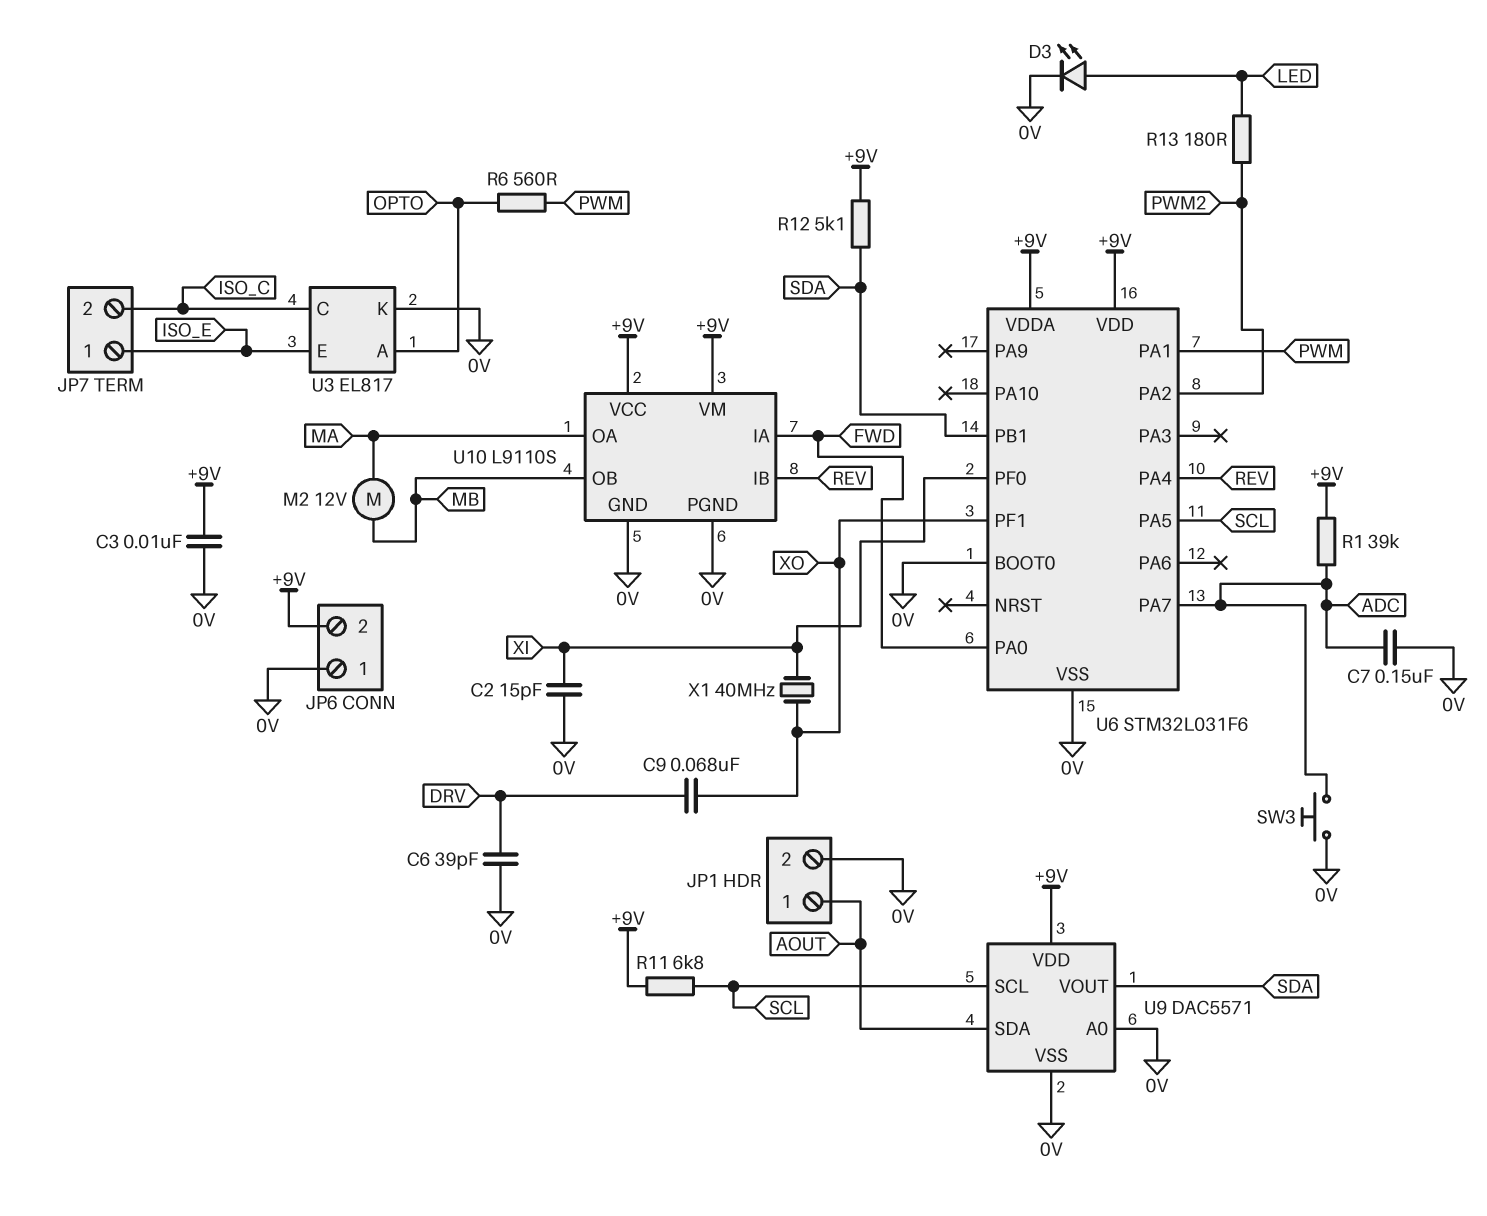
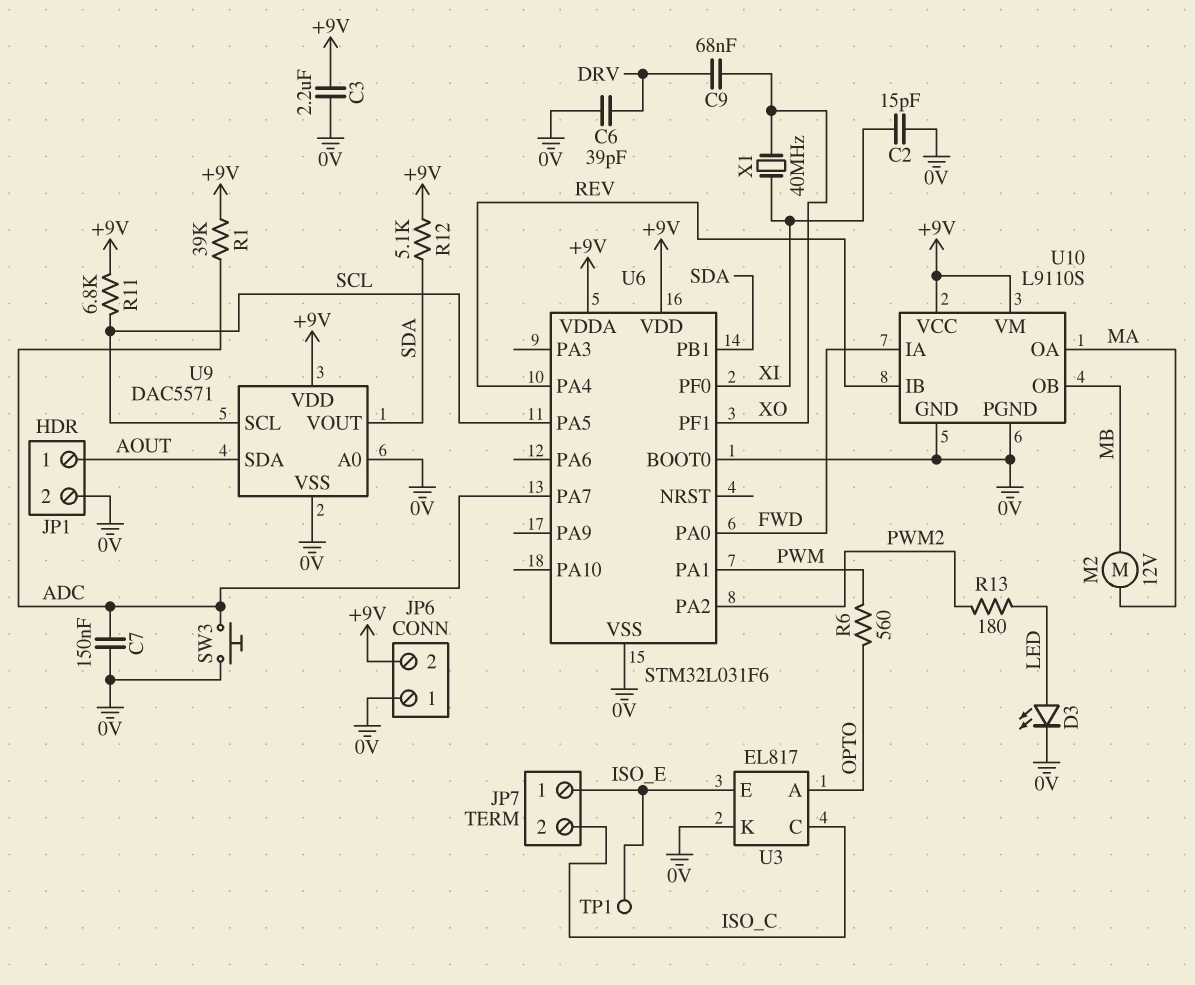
C3: 10nF (+9V, 0V) -> 2.2uF (+9V, 0V)
TP1: none -> test point (ISO_E)

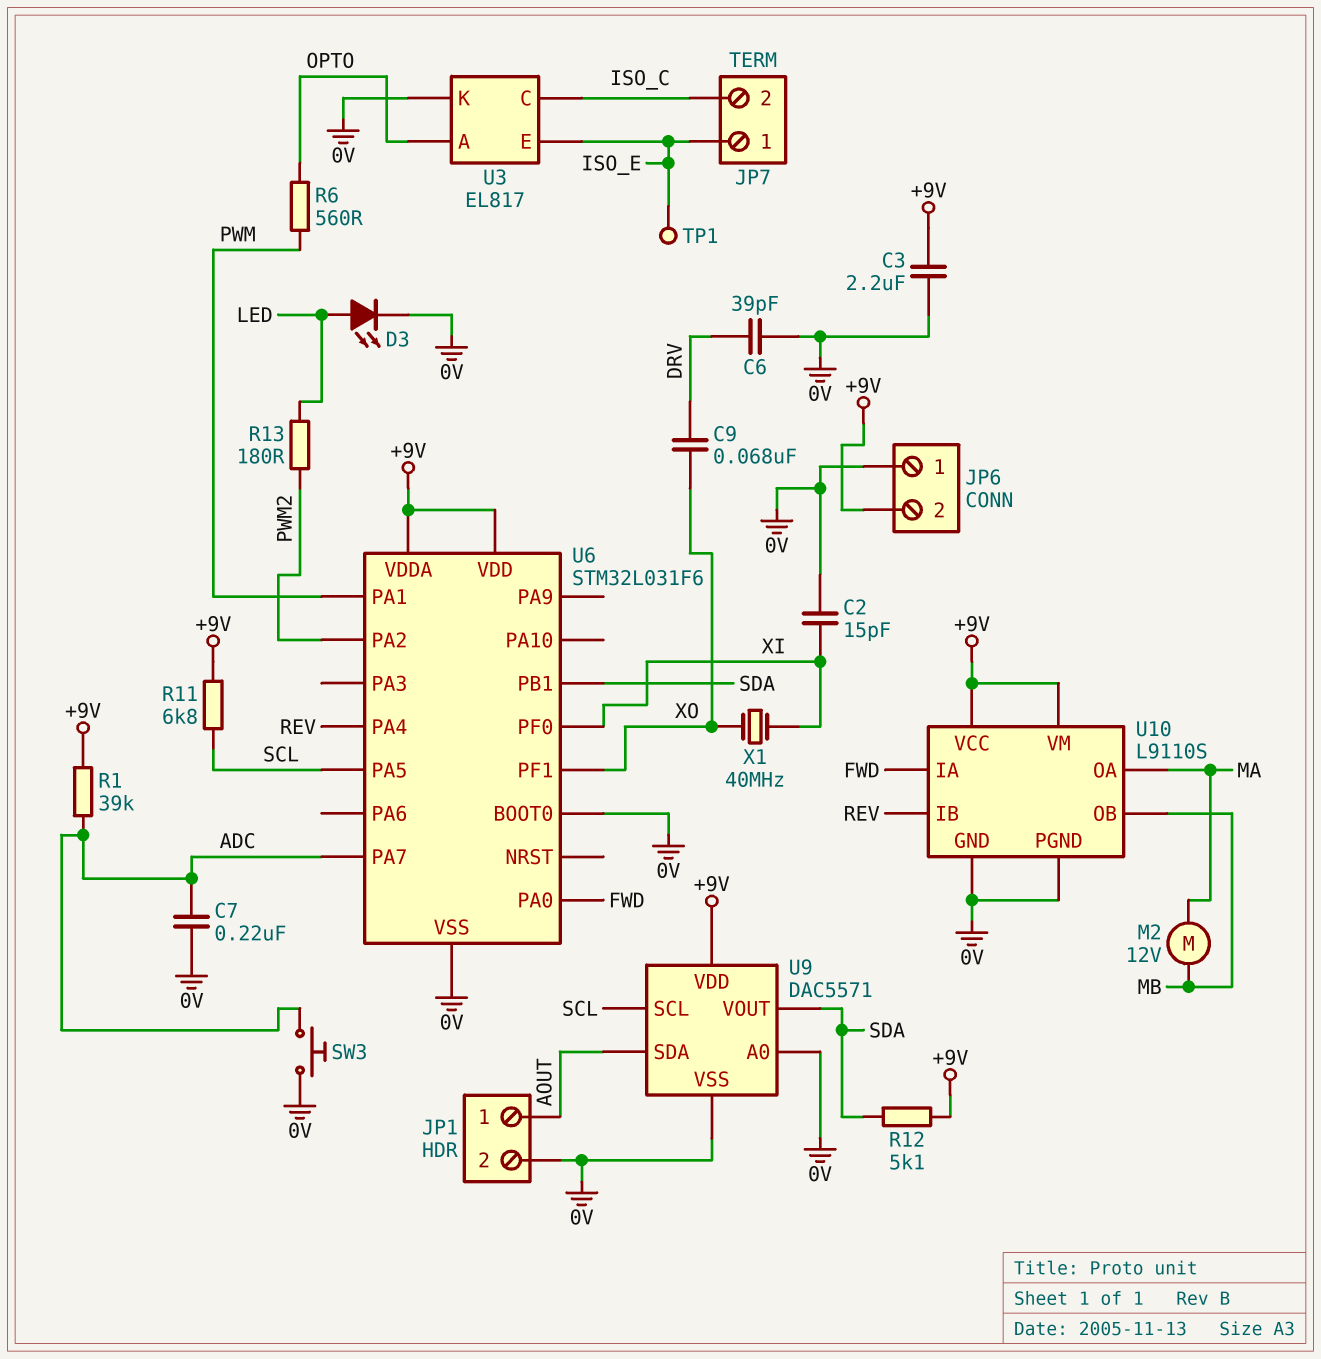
C7: 150nF (0V, ADC) -> 220nF (0V, ADC)

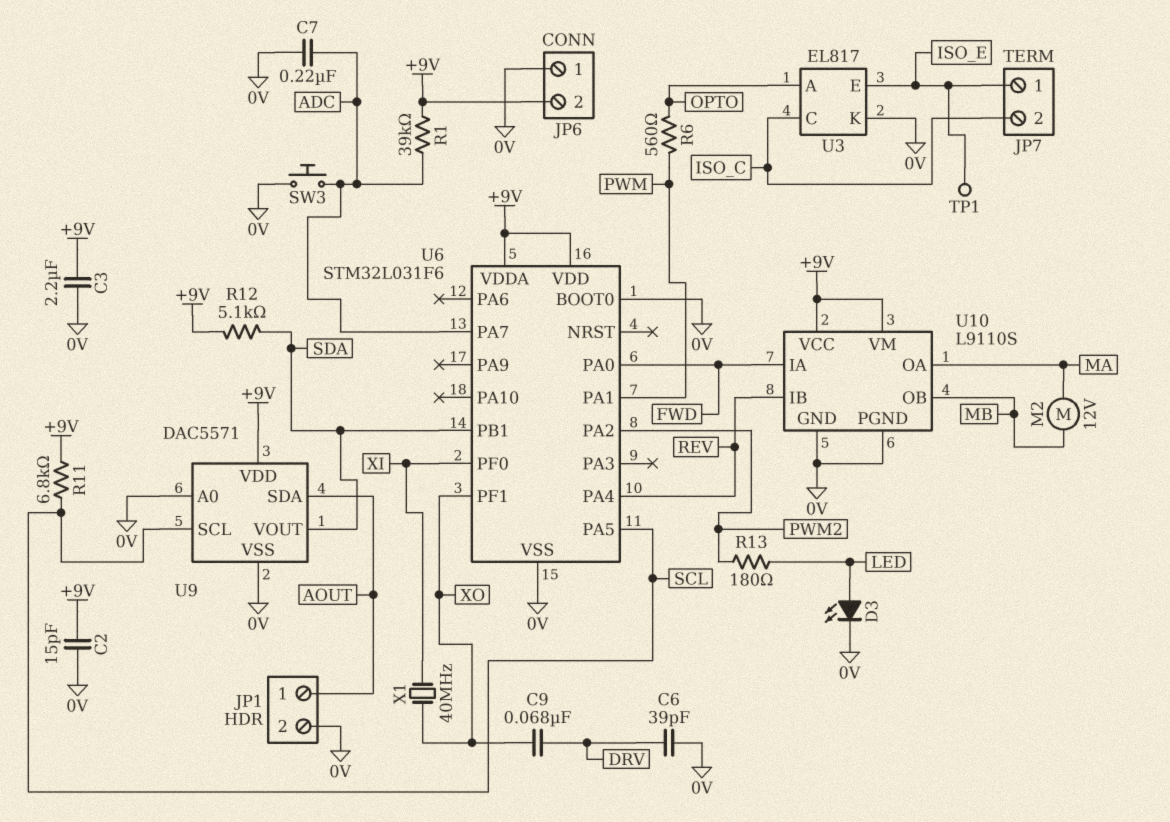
C2: 15pF (0V, XI) -> 15pF (+9V, 0V)

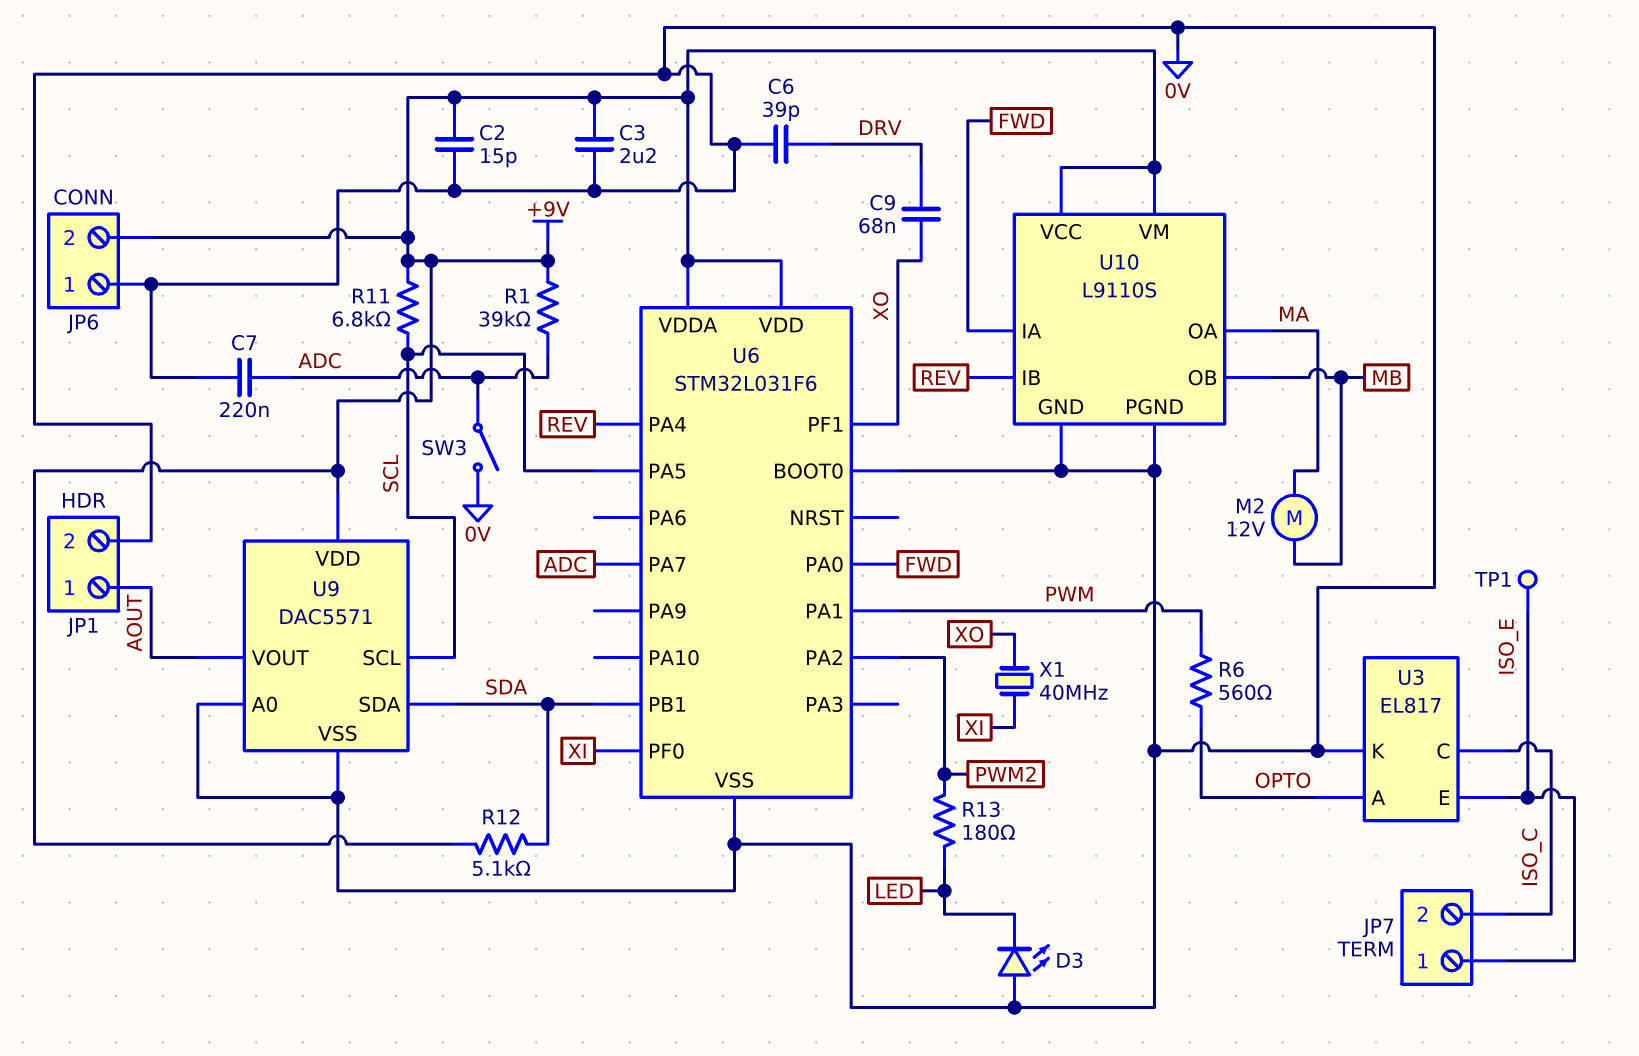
D3: LED (A LED, K 0V) -> LED (A 0V, K LED)
SW3: button (0V, ADC) -> switch (0V, ADC)
U9 pin SDA: AOUT -> SDA
U9 pin VOUT: SDA -> AOUT

